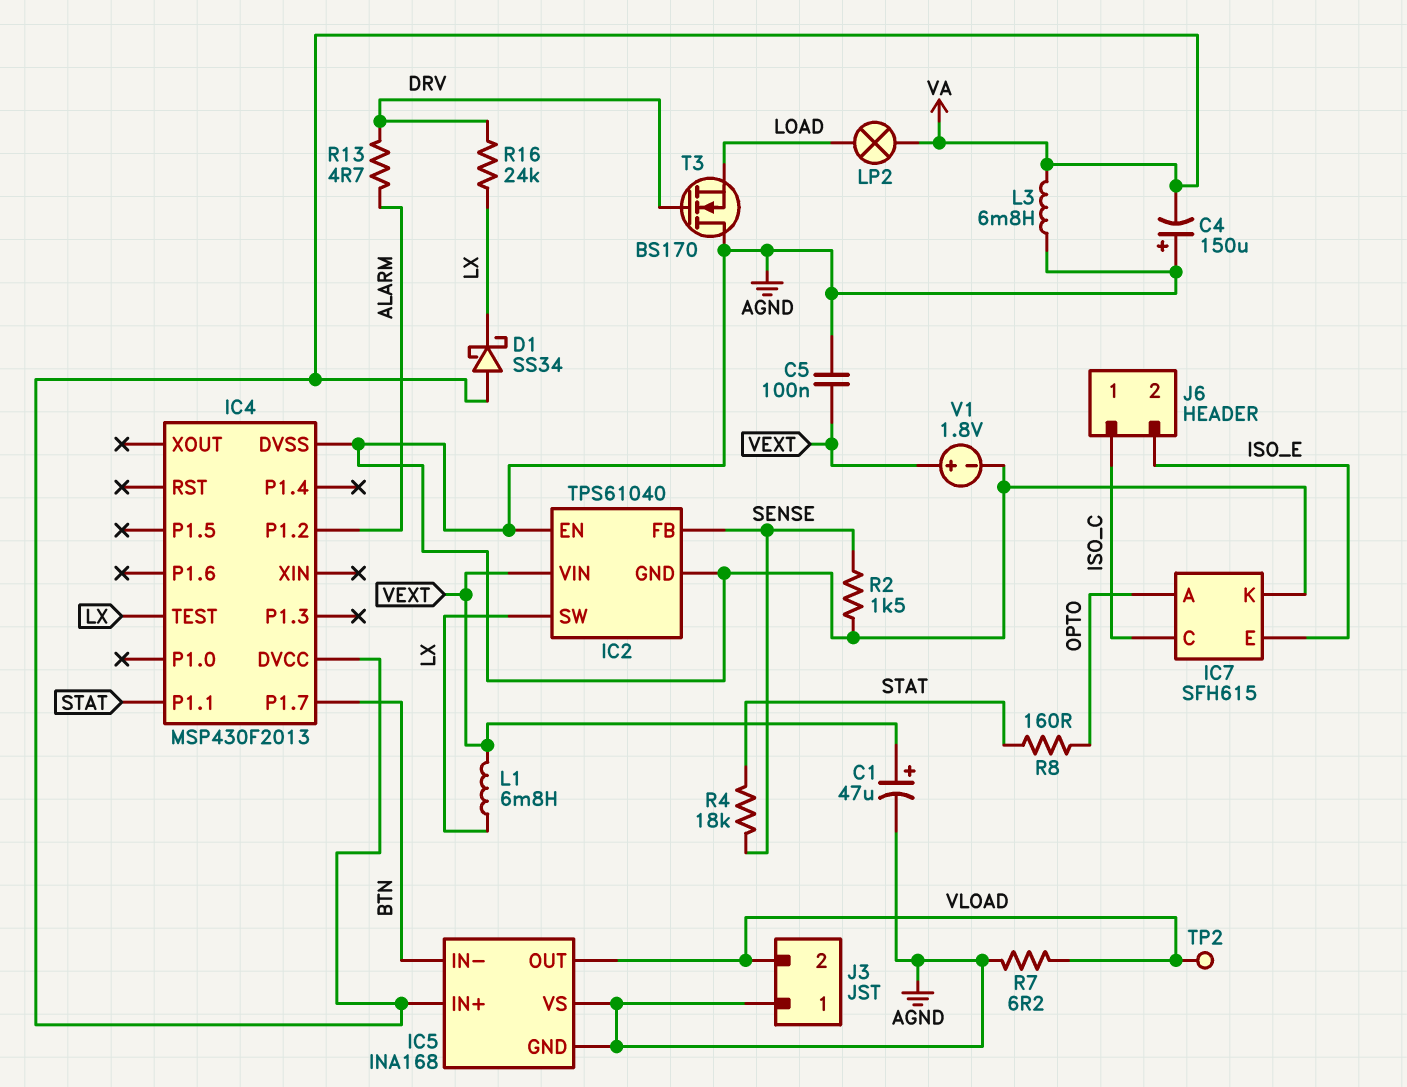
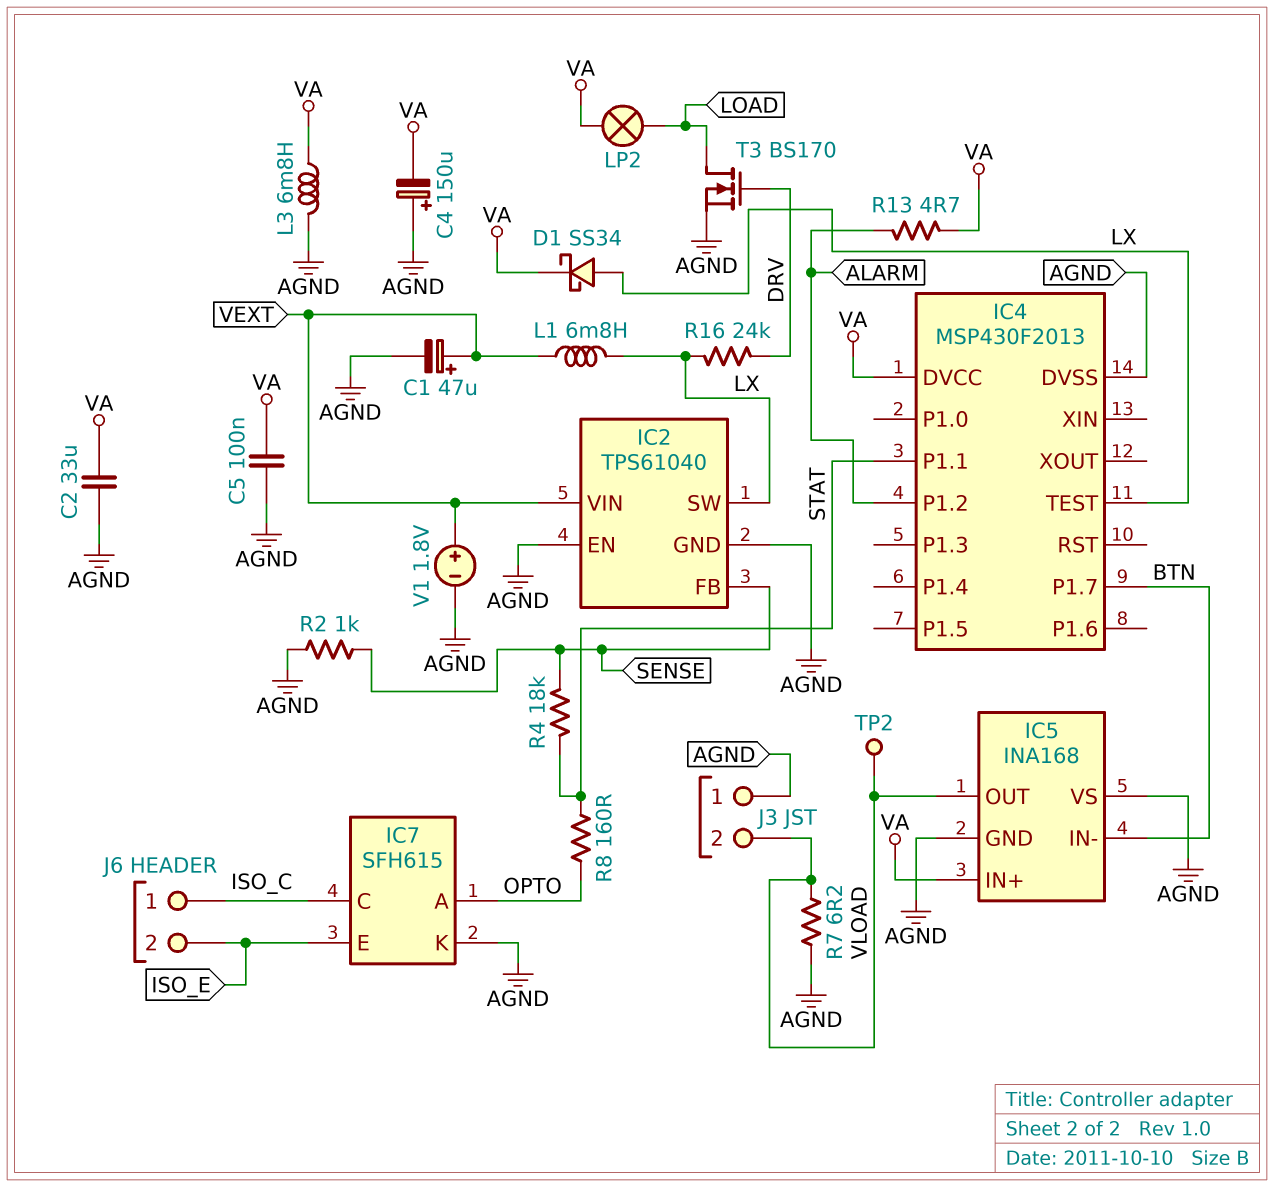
C2: none -> 33uF (AGND, VA)
C5: 100nF (AGND, VEXT) -> 100nF (AGND, VA)
D1: schottky SS34 (A VA, K LX) -> schottky SS34 (A LX, K VA)
R2: 1.5k (AGND, SENSE) -> 1k (AGND, SENSE)
R13: 4.7 (ALARM, DRV) -> 4.7 (ALARM, VA)
T3: NMOS BS170 (G DRV, D AGND, S LOAD) -> NMOS BS170 (G DRV, D LOAD, S AGND)

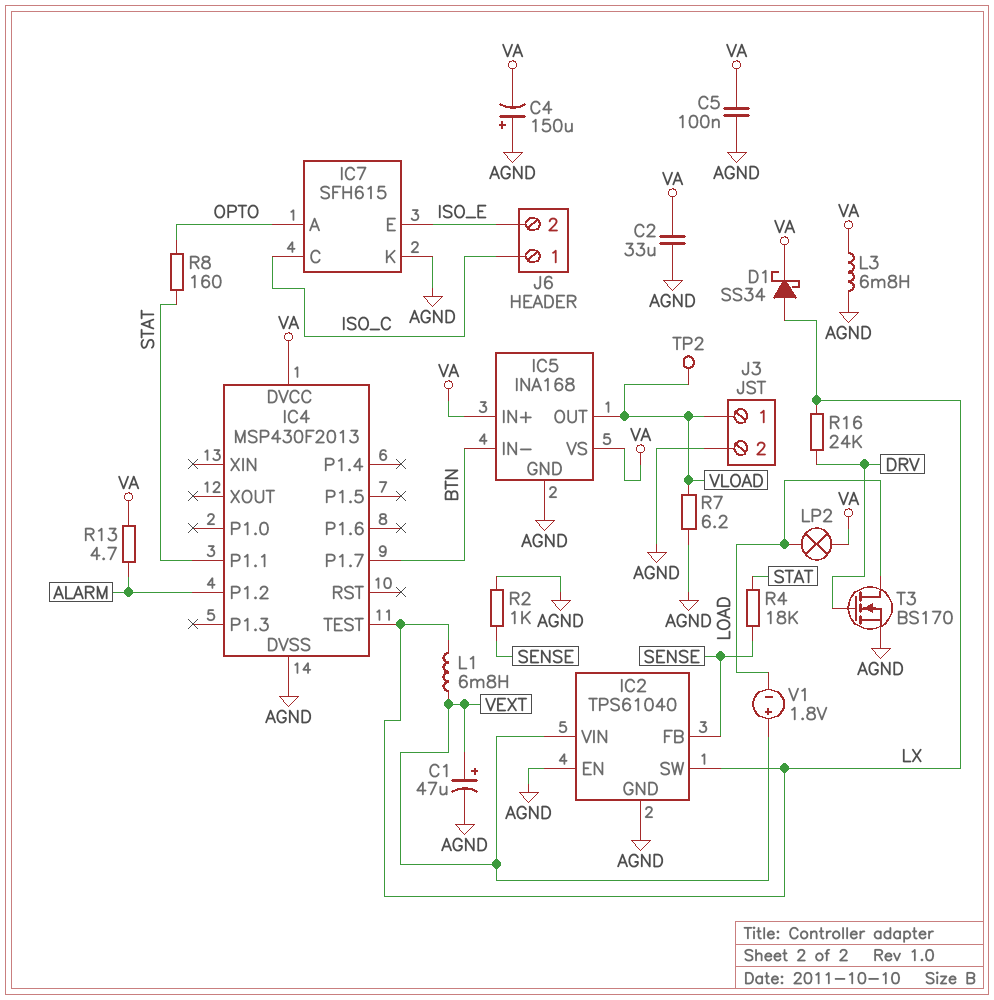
IC5 pin VS: AGND -> VA
J3 pin 1: AGND -> VLOAD
J3 pin 2: VLOAD -> AGND
V1: 1.8V (plus VEXT, minus AGND) -> 1.8V (plus VEXT, minus LOAD)

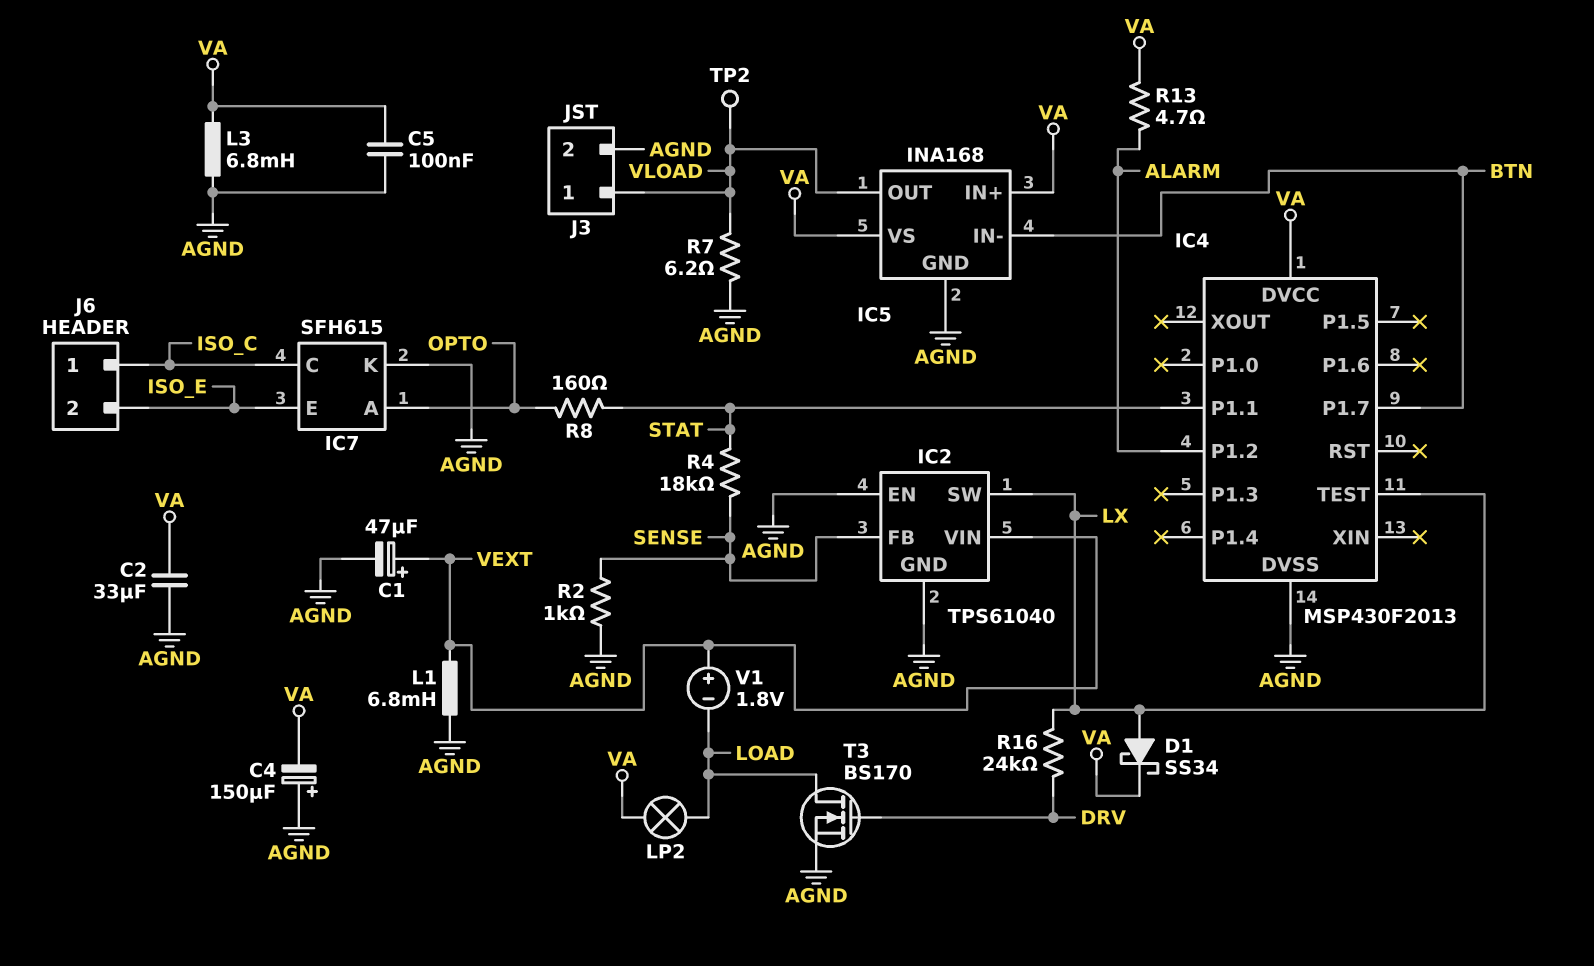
L1: 6.8mH (LX, VEXT) -> 6.8mH (AGND, VEXT)

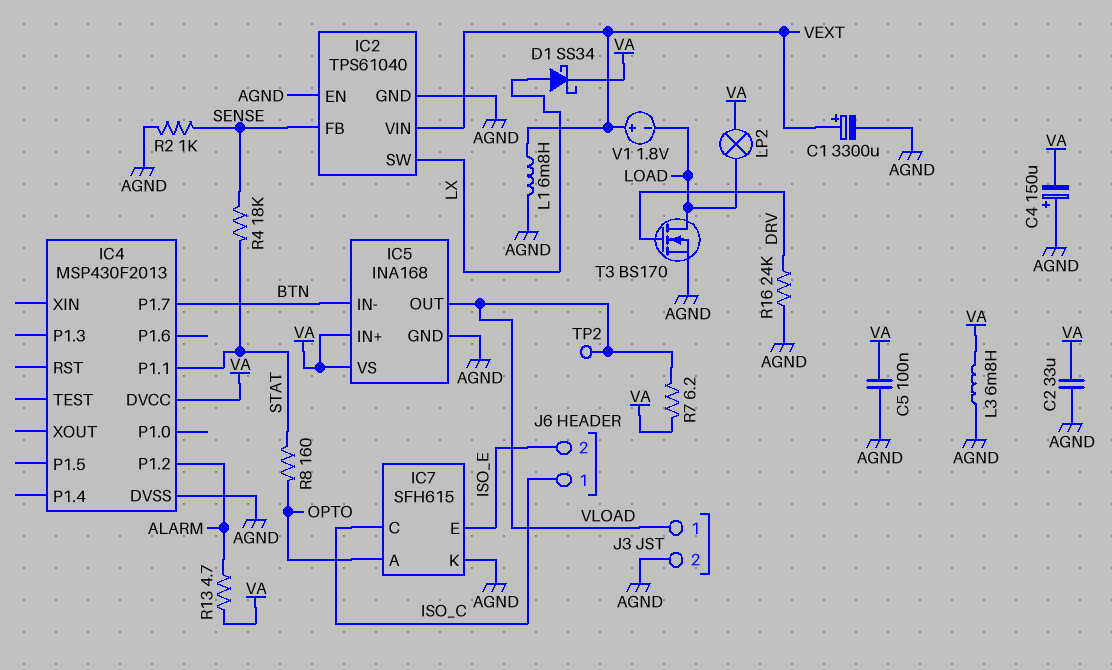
C1: 47uF (plus VEXT, minus AGND) -> 3300uF (plus VEXT, minus AGND)
IC4 pin TEST: LX -> none
R7: 6.2 (AGND, VLOAD) -> 6.2 (VA, VLOAD)
R16: 24k (DRV, LX) -> 24k (AGND, DRV)

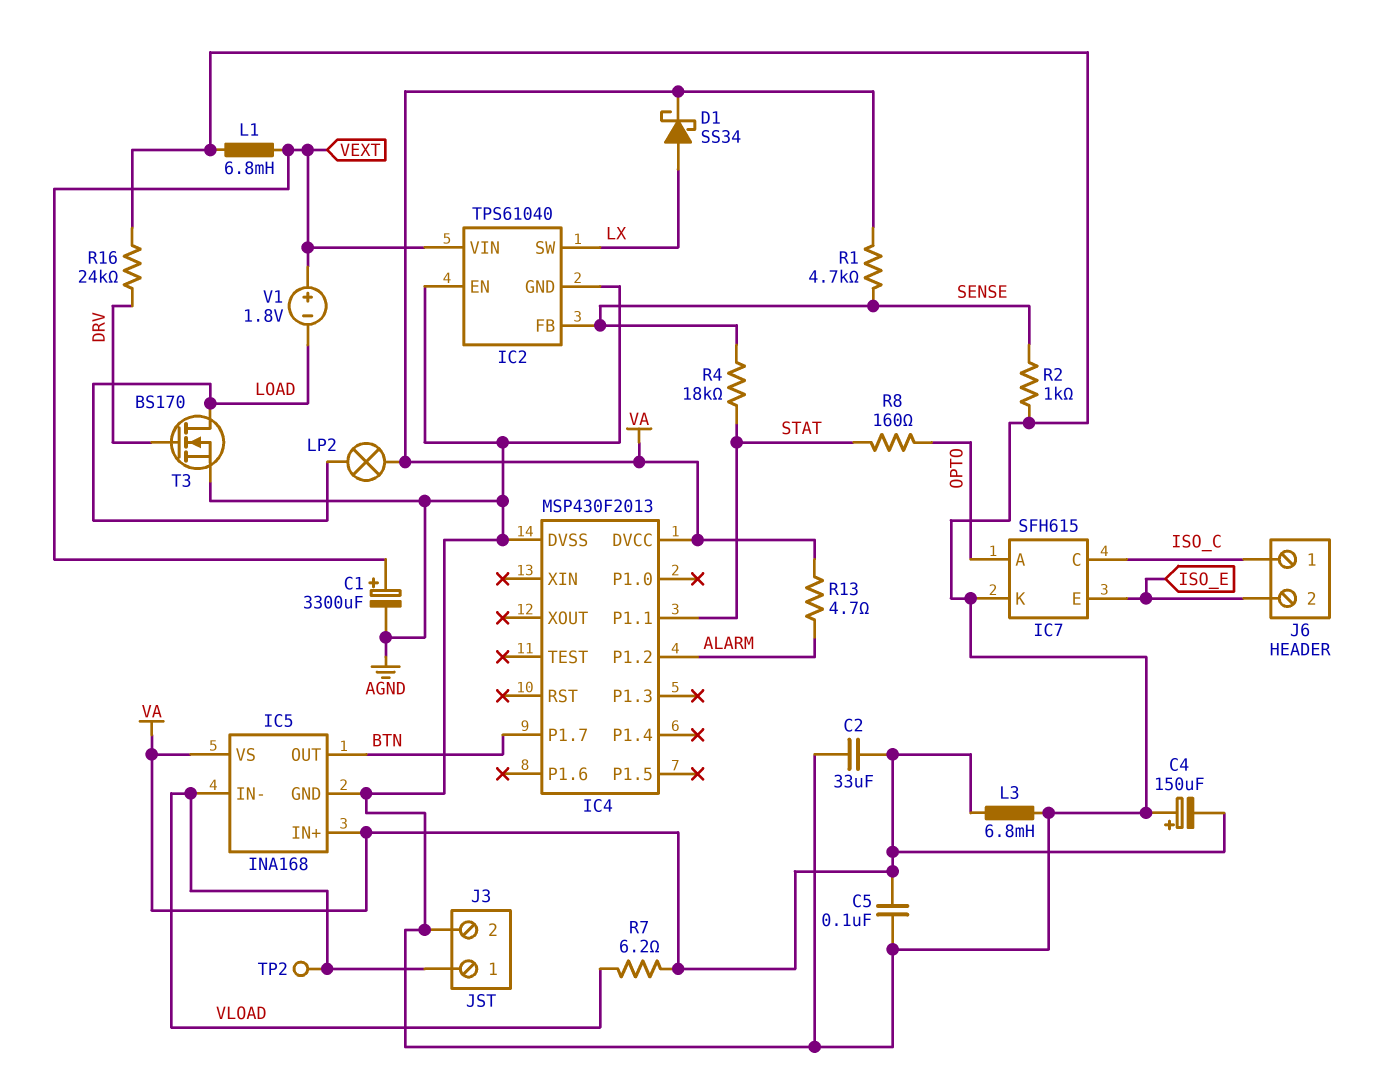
IC5 pin IN-: BTN -> VLOAD
IC5 pin OUT: VLOAD -> BTN
R1: none -> 4.7k (SENSE, VA)

